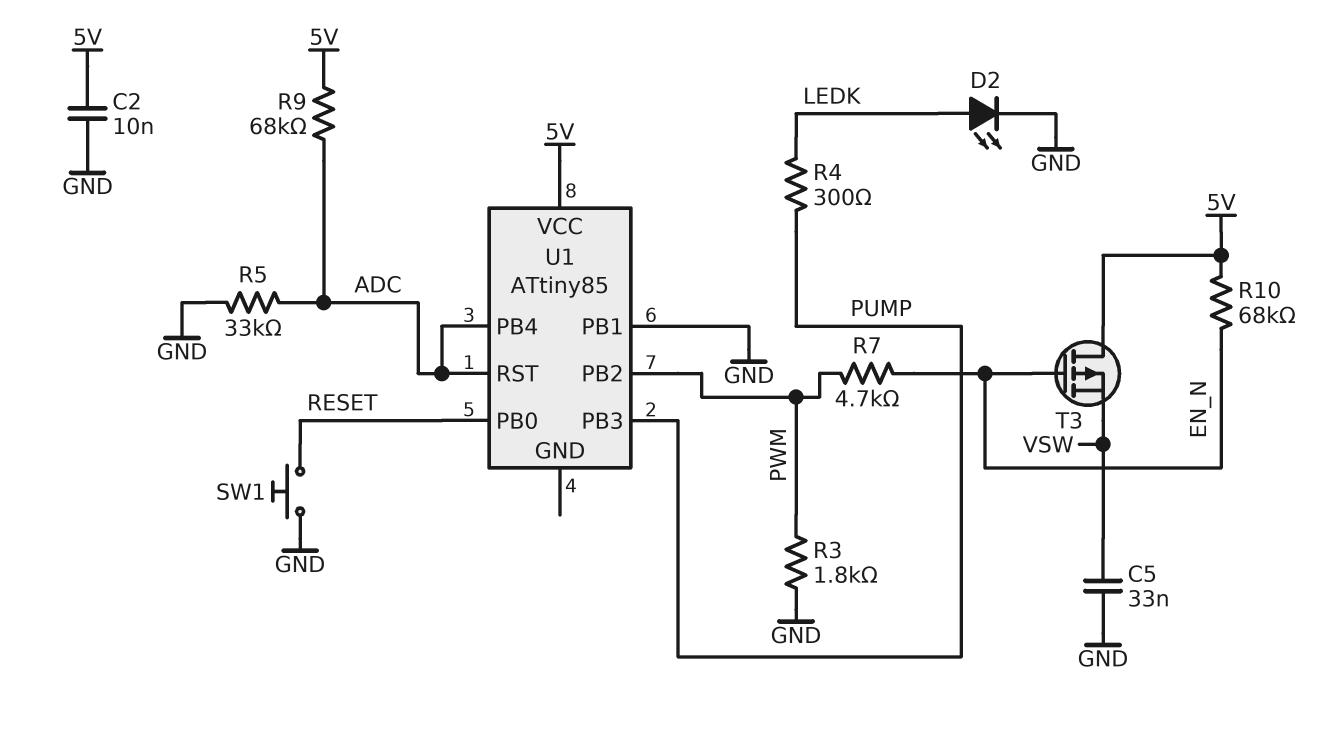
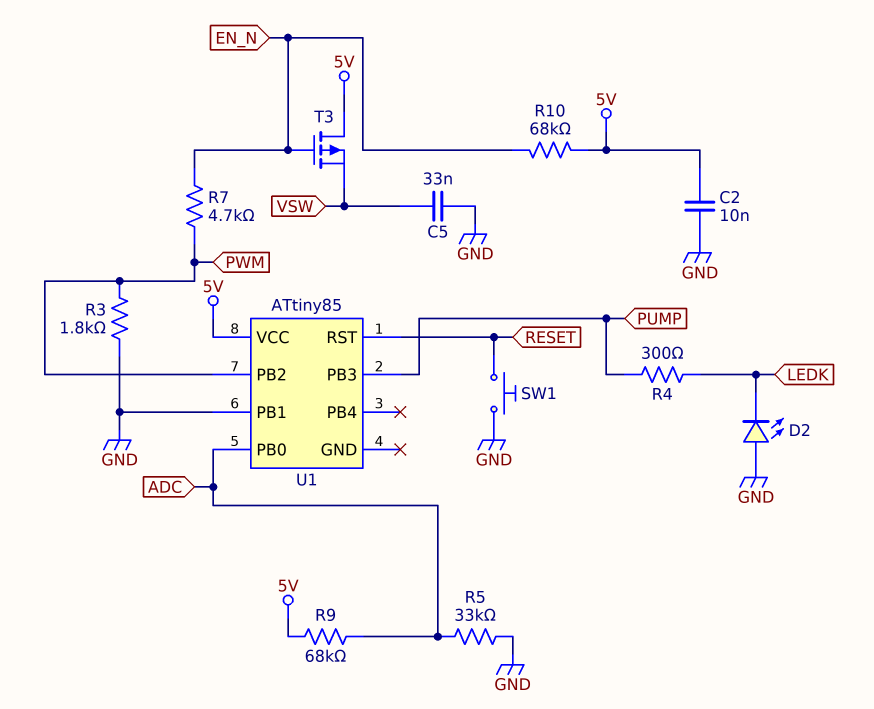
D2: LED (A LEDK, K GND) -> LED (A GND, K LEDK)
U1 pin PB0: RESET -> ADC
U1 pin PB4: ADC -> none
U1 pin RST: ADC -> RESET

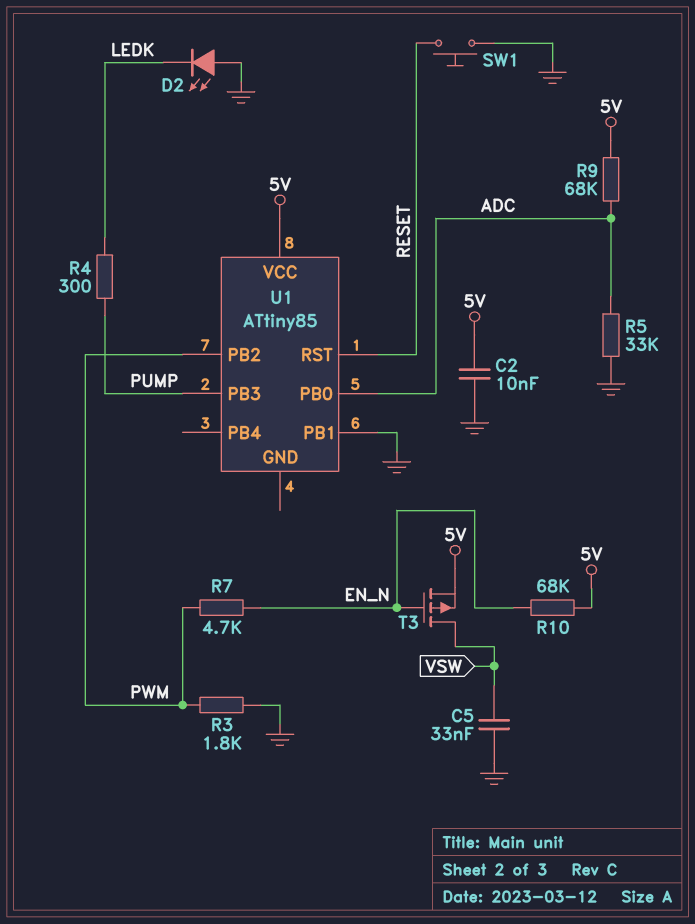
T3: PMOS (G EN_N, D 5V, S VSW) -> PMOS (G EN_N, D VSW, S 5V)

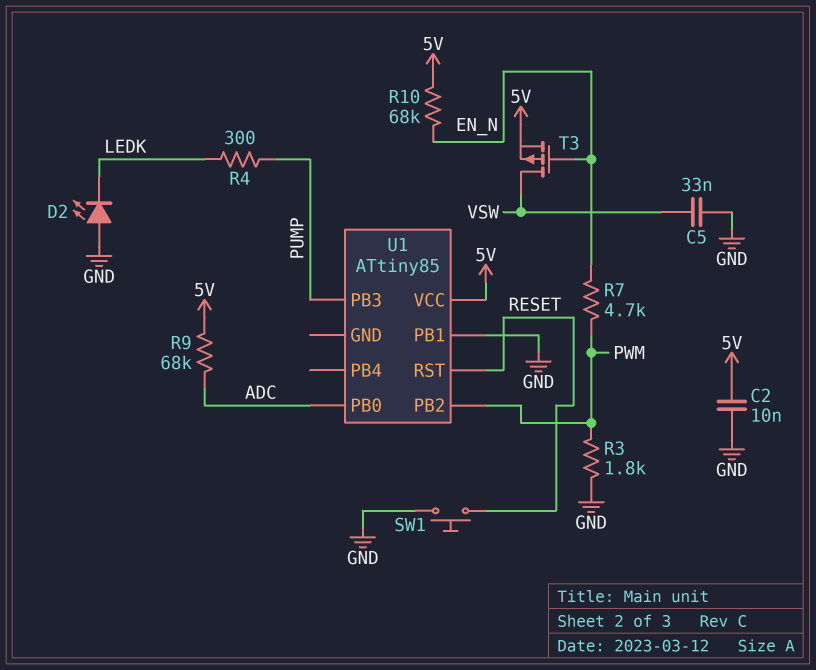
R5: 33k (ADC, GND) -> none

